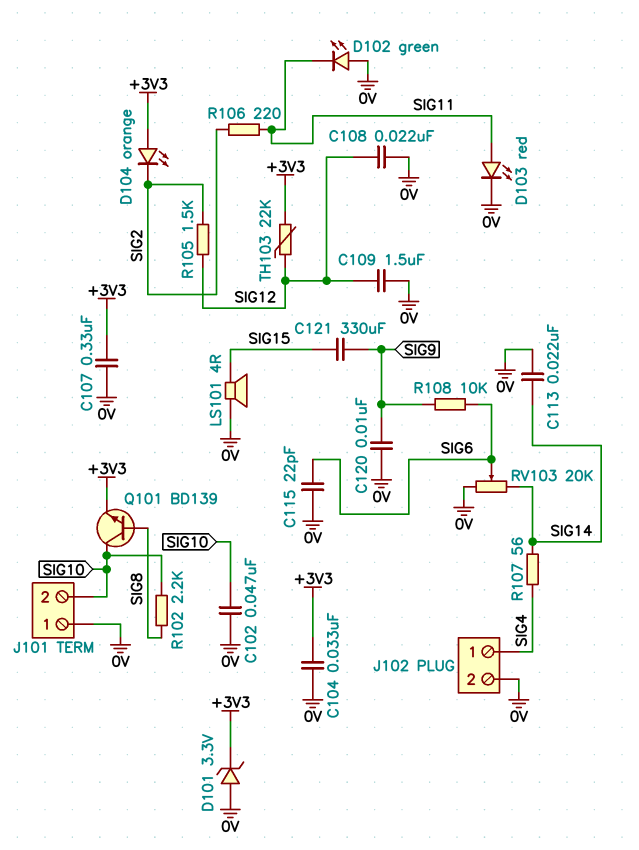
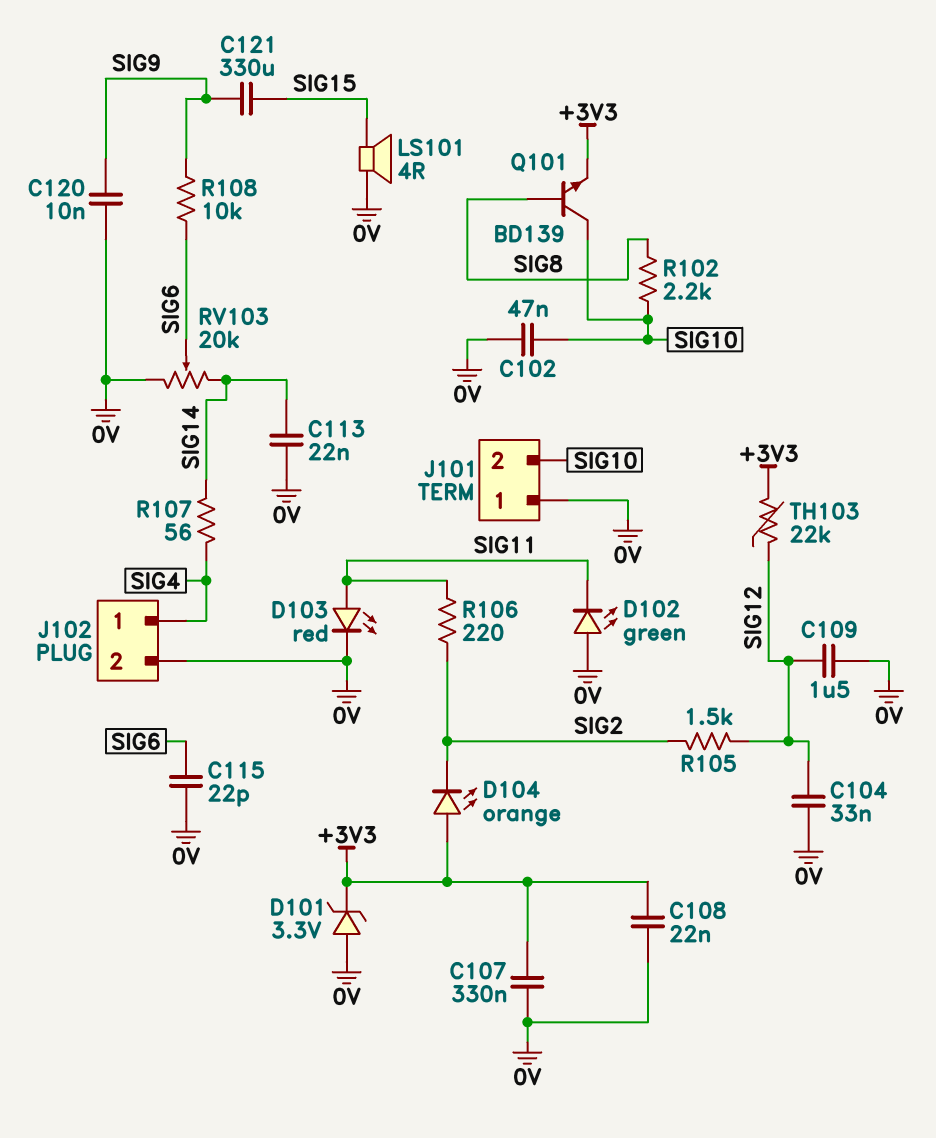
C104: 33nF (+3V3, 0V) -> 33nF (0V, SIG12)
C108: 22nF (0V, SIG12) -> 22nF (+3V3, 0V)

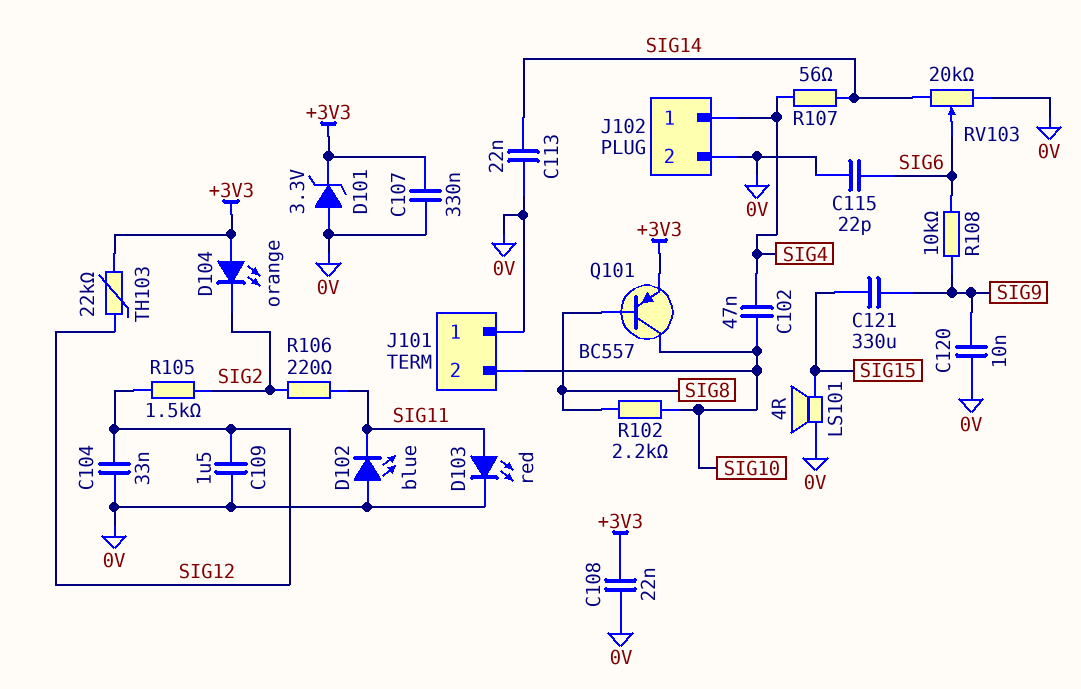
C102: 47nF (0V, SIG10) -> 47nF (SIG4, SIG10)
D102: LED green (A 0V, K SIG11) -> LED blue (A 0V, K SIG11)
Q101: NPN BD139 (B SIG8, C SIG10, E +3V3) -> PNP BC557 (B SIG8, C SIG10, E +3V3)

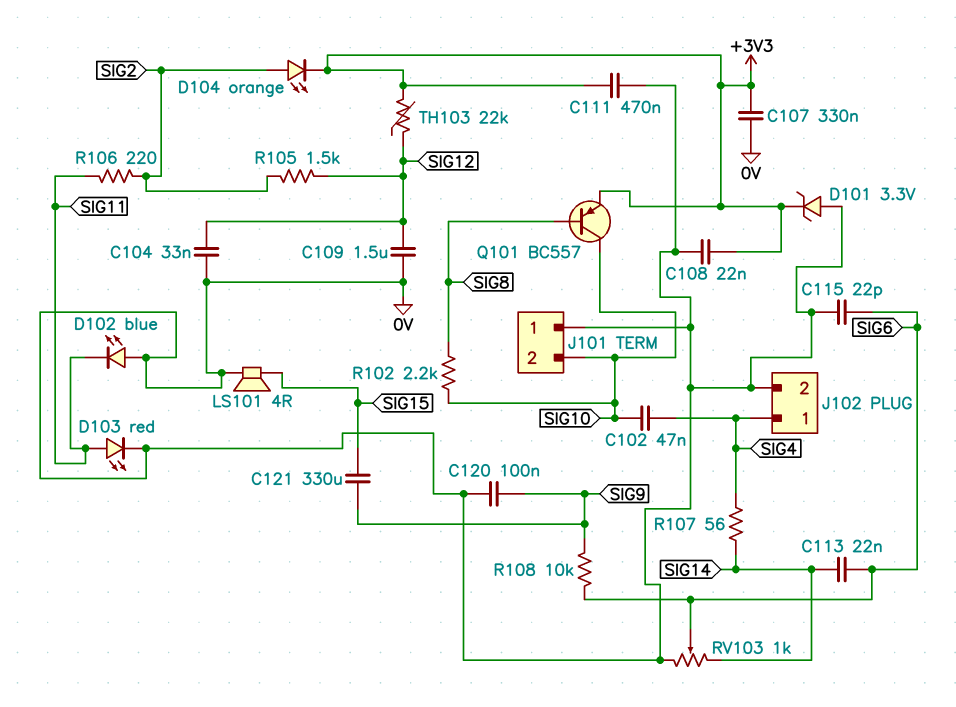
C111: none -> 470nF (+3V3, 0V)
C113: 22nF (0V, SIG14) -> 22nF (SIG6, SIG14)
C120: 10nF (0V, SIG9) -> 100nF (0V, SIG9)
D104: LED orange (A +3V3, K SIG2) -> LED orange (A SIG2, K +3V3)
RV103: 20k (0V, SIG14, wiper SIG6) -> 1k (0V, SIG14, wiper SIG6)

